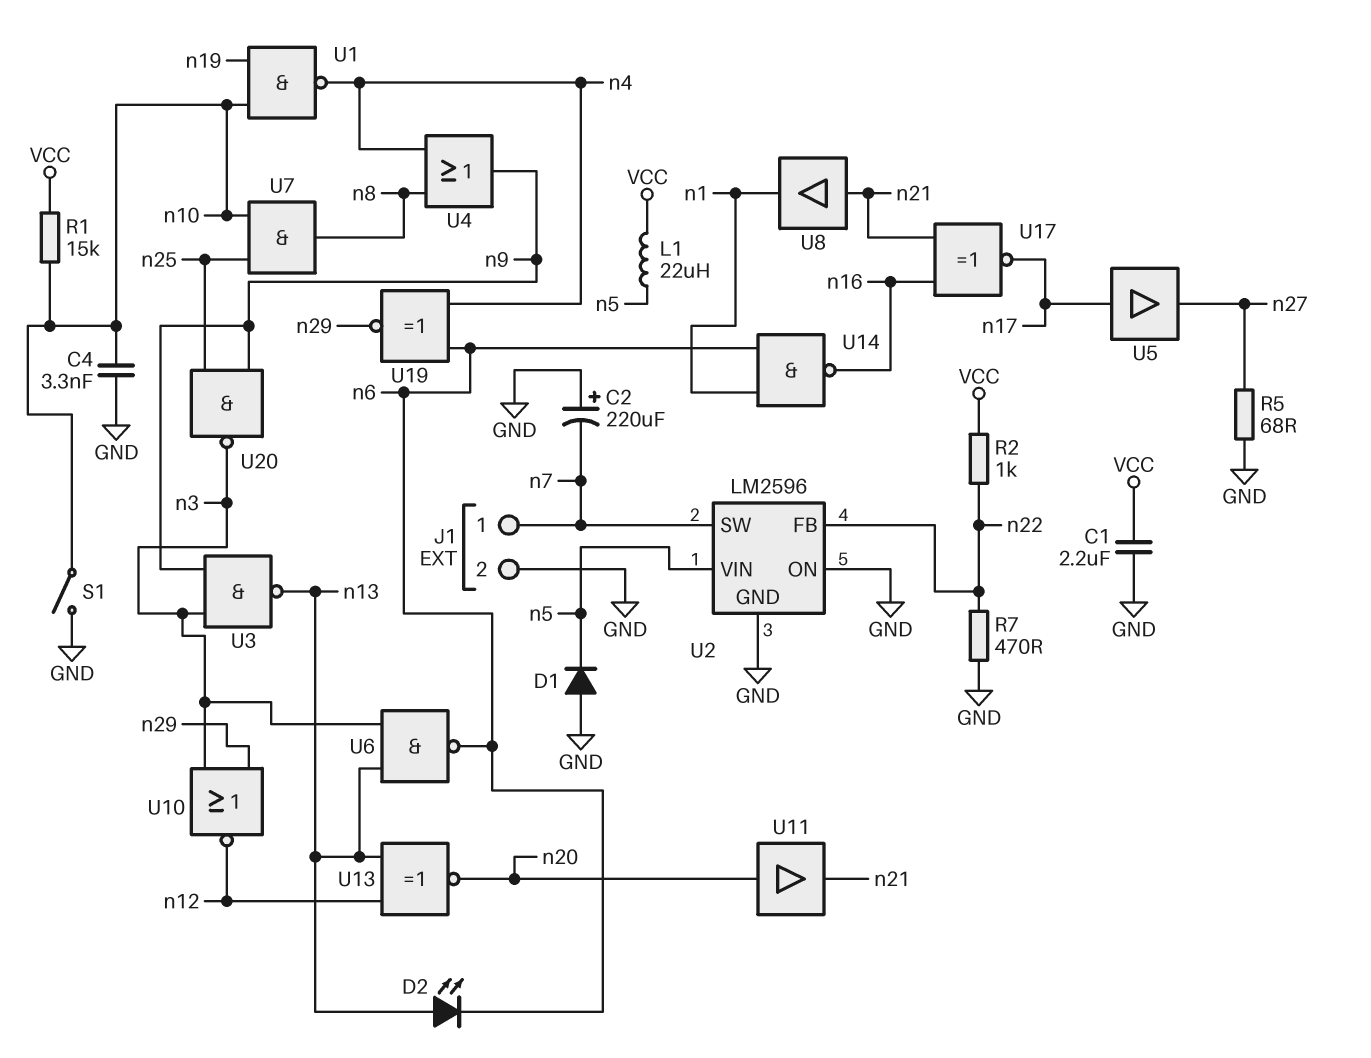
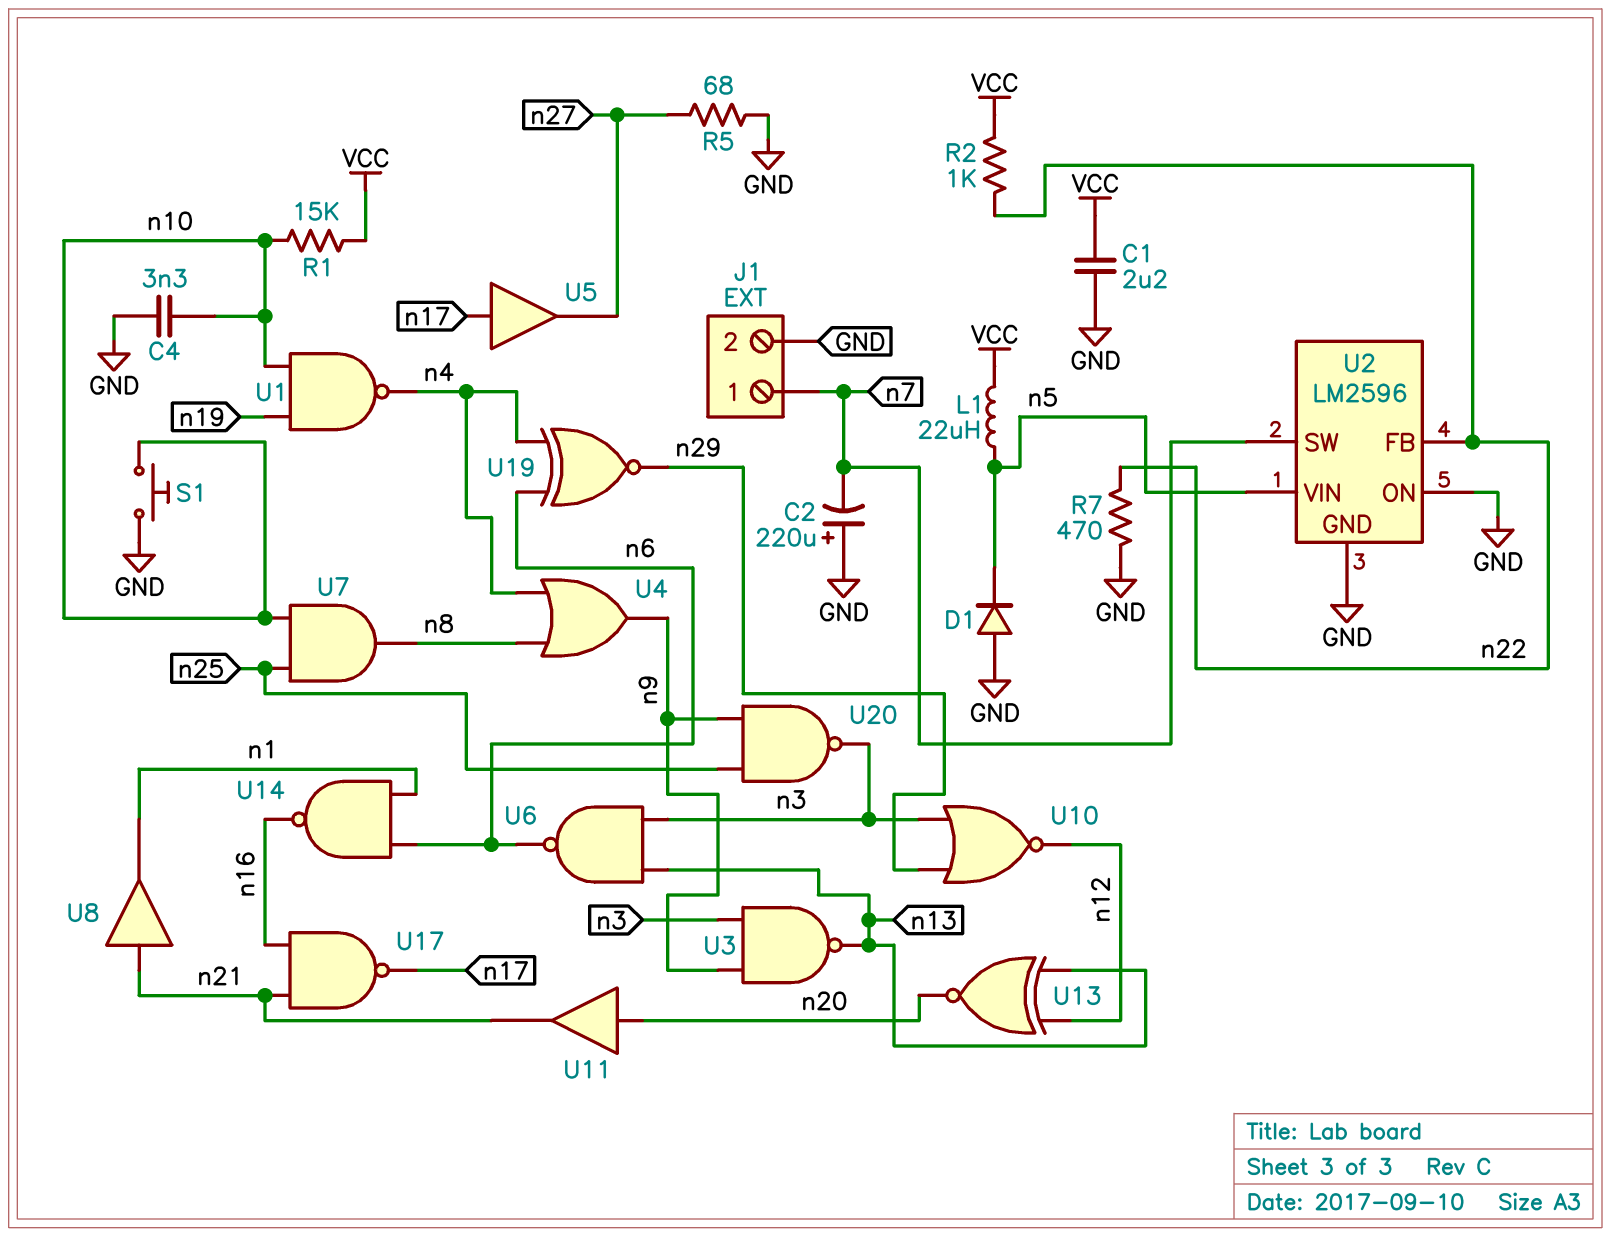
D2: LED (A n13, K n6) -> none
S1: switch (GND, n10) -> button (GND, n10)
U17: XNOR (in n16, in n21, out n17) -> NAND (in n16, in n21, out n17)

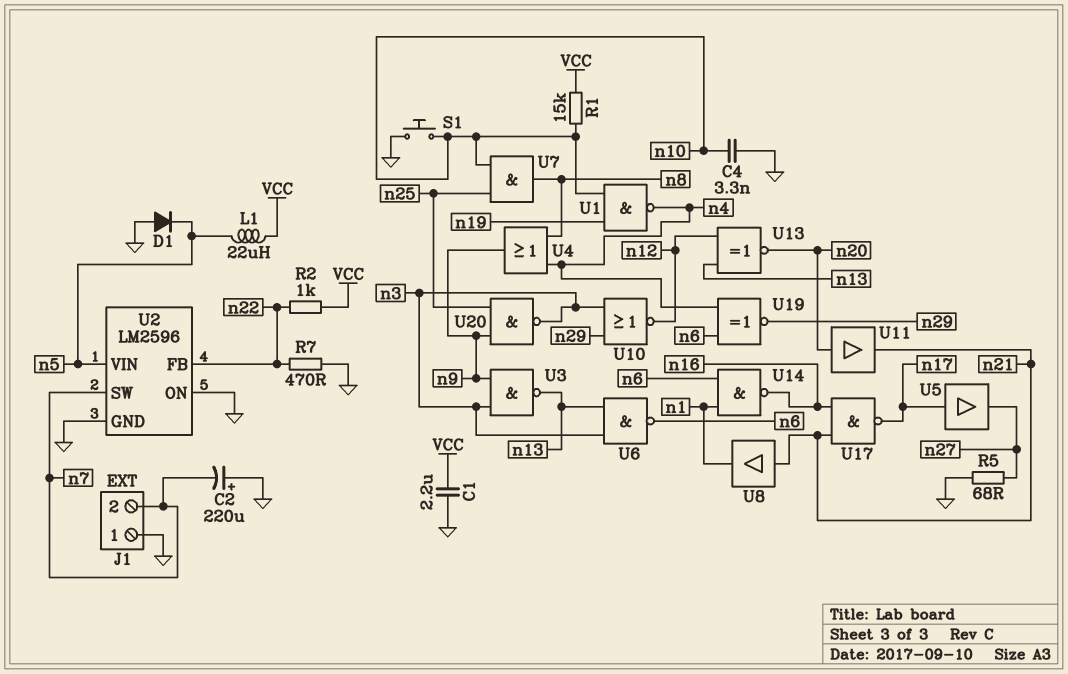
J1 pin 1: n7 -> GND
J1 pin 2: GND -> n7

